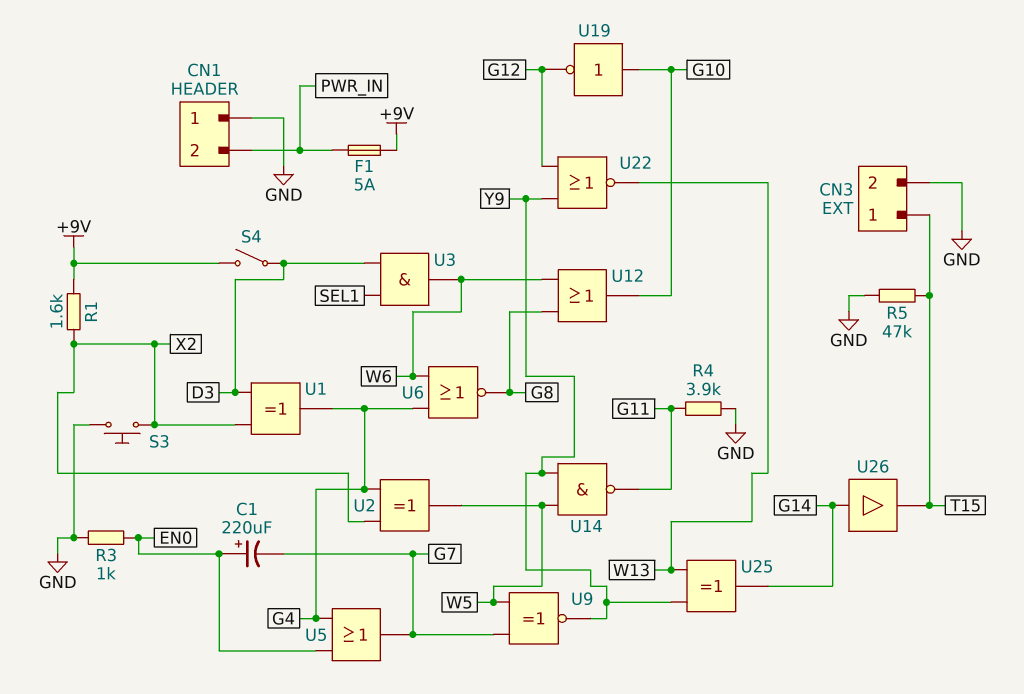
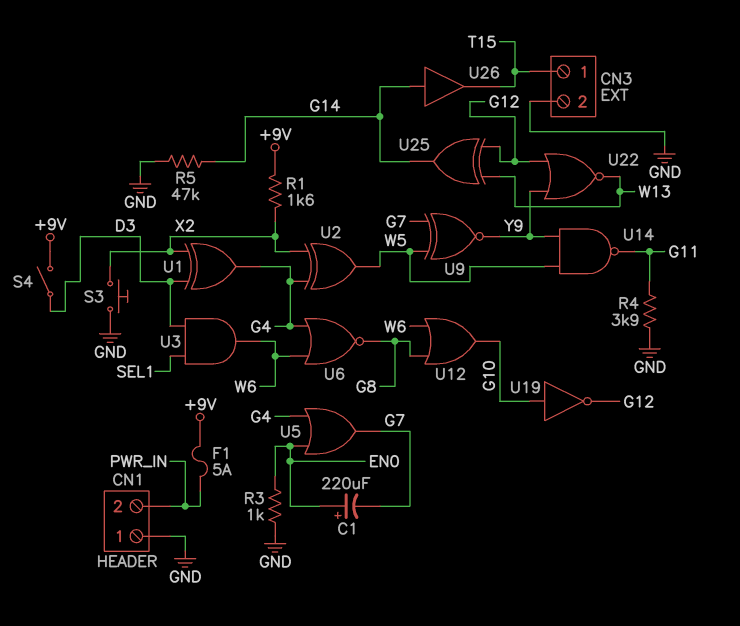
R5: 47k (GND, T15) -> 47k (G14, GND)
U25: XOR (in W13, in Y9, out G14) -> XOR (in G12, in W13, out G14)

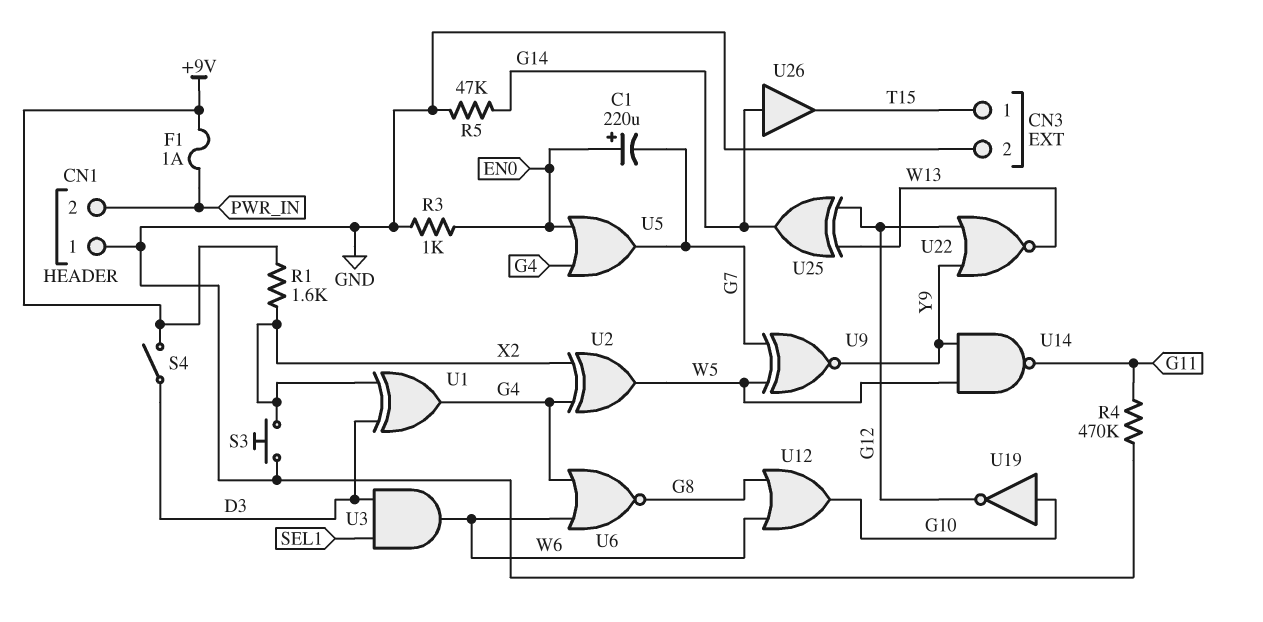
F1: 5A (+9V, PWR_IN) -> 1A (+9V, PWR_IN)
R4: 3.9k (G11, GND) -> 470k (G11, GND)

